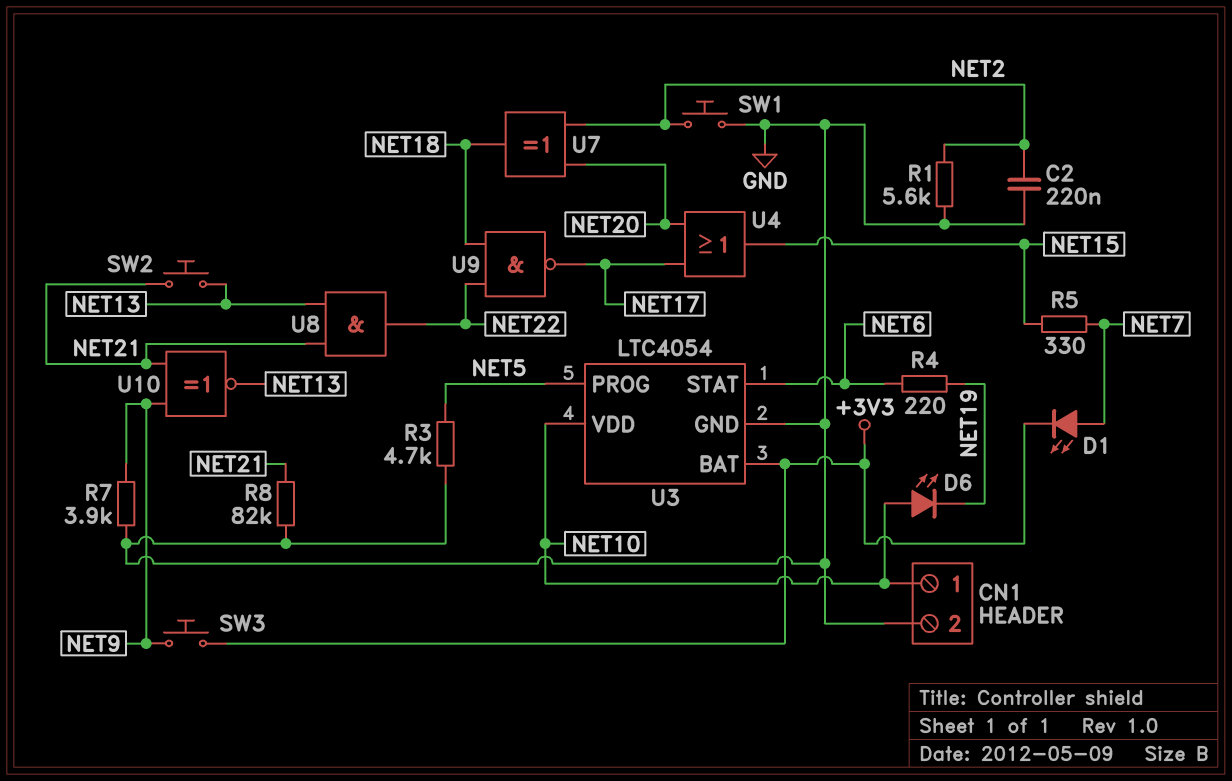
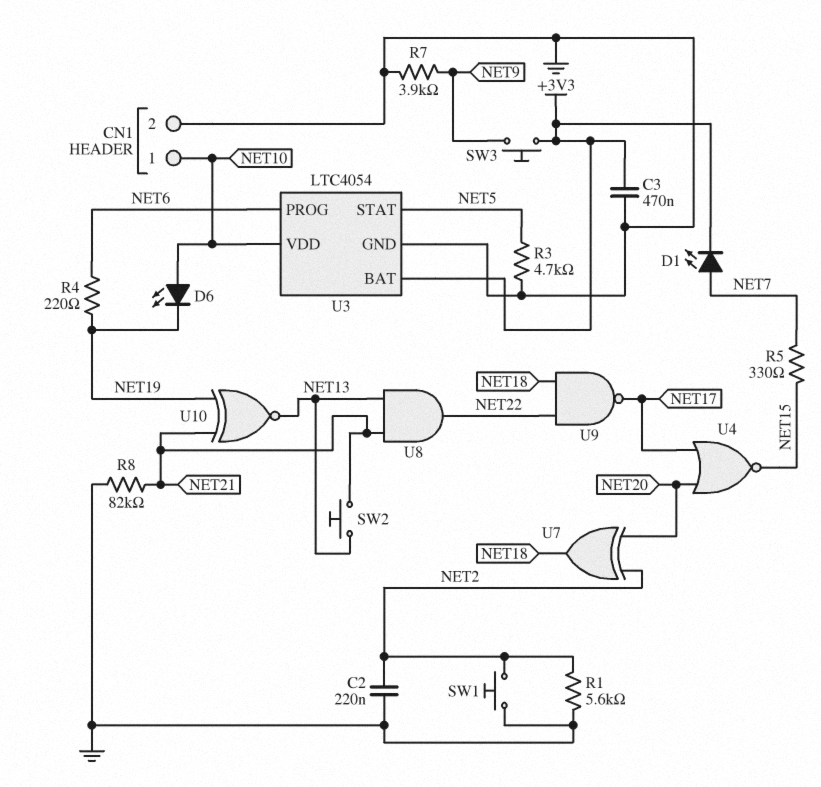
C3: none -> 470nF (+3V3, GND)
U3 pin PROG: NET5 -> NET6
U3 pin STAT: NET6 -> NET5
U4: OR (in NET17, in NET20, out NET15) -> NOR (in NET17, in NET20, out NET15)
U10: XNOR (in NET9, in NET21, out NET13) -> XNOR (in NET19, in NET21, out NET13)

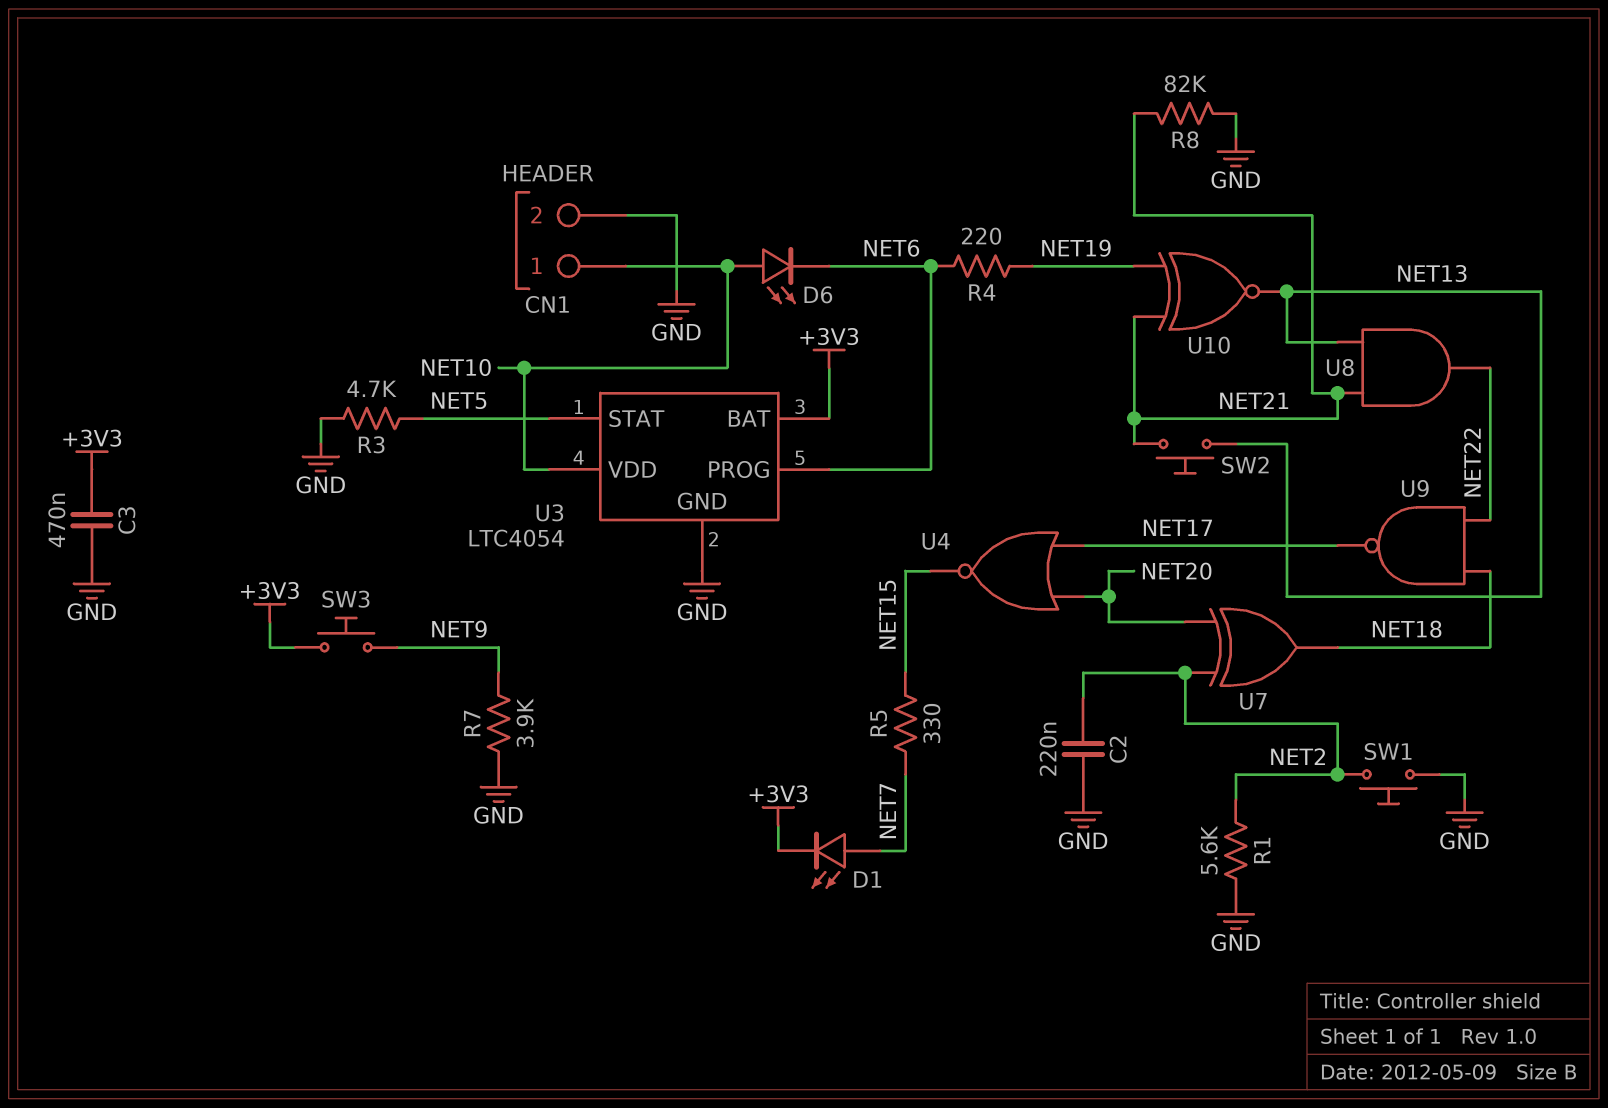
D6: LED (A NET10, K NET19) -> LED (A NET10, K NET6)

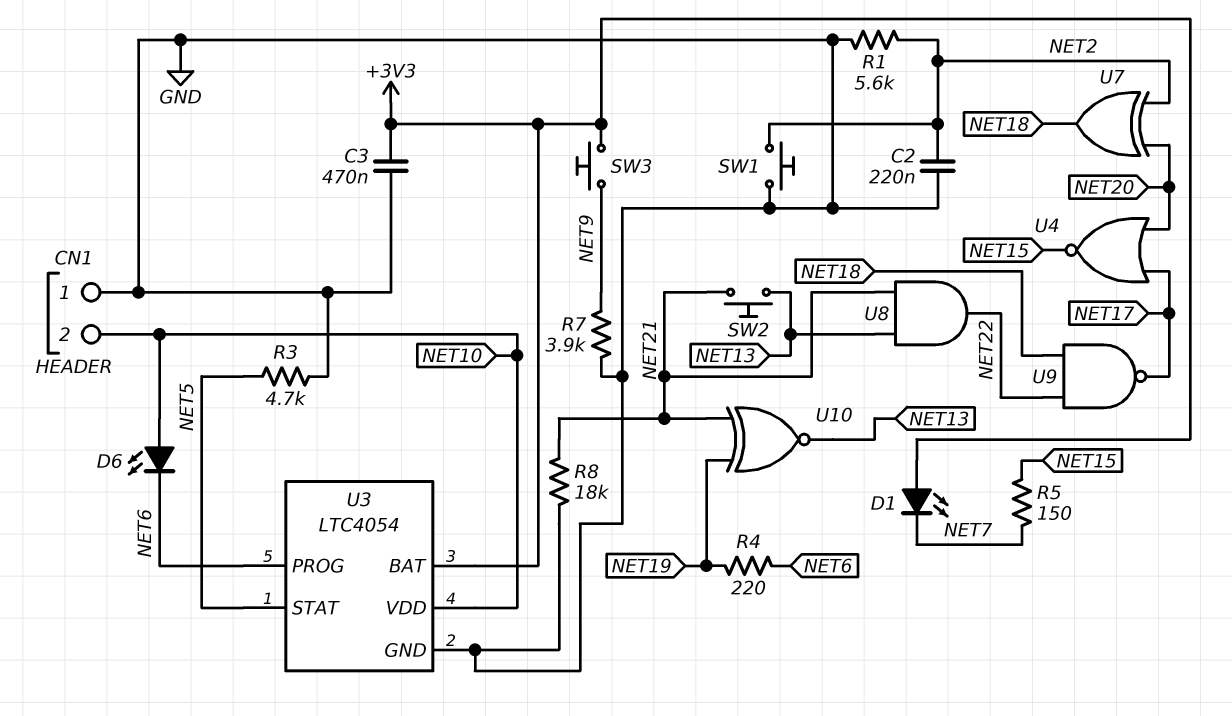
CN1 pin 1: NET10 -> GND
CN1 pin 2: GND -> NET10
D1: LED (A NET7, K +3V3) -> LED (A +3V3, K NET7)
R5: 330 (NET7, NET15) -> 150 (NET7, NET15)
R8: 82k (GND, NET21) -> 18k (GND, NET21)

